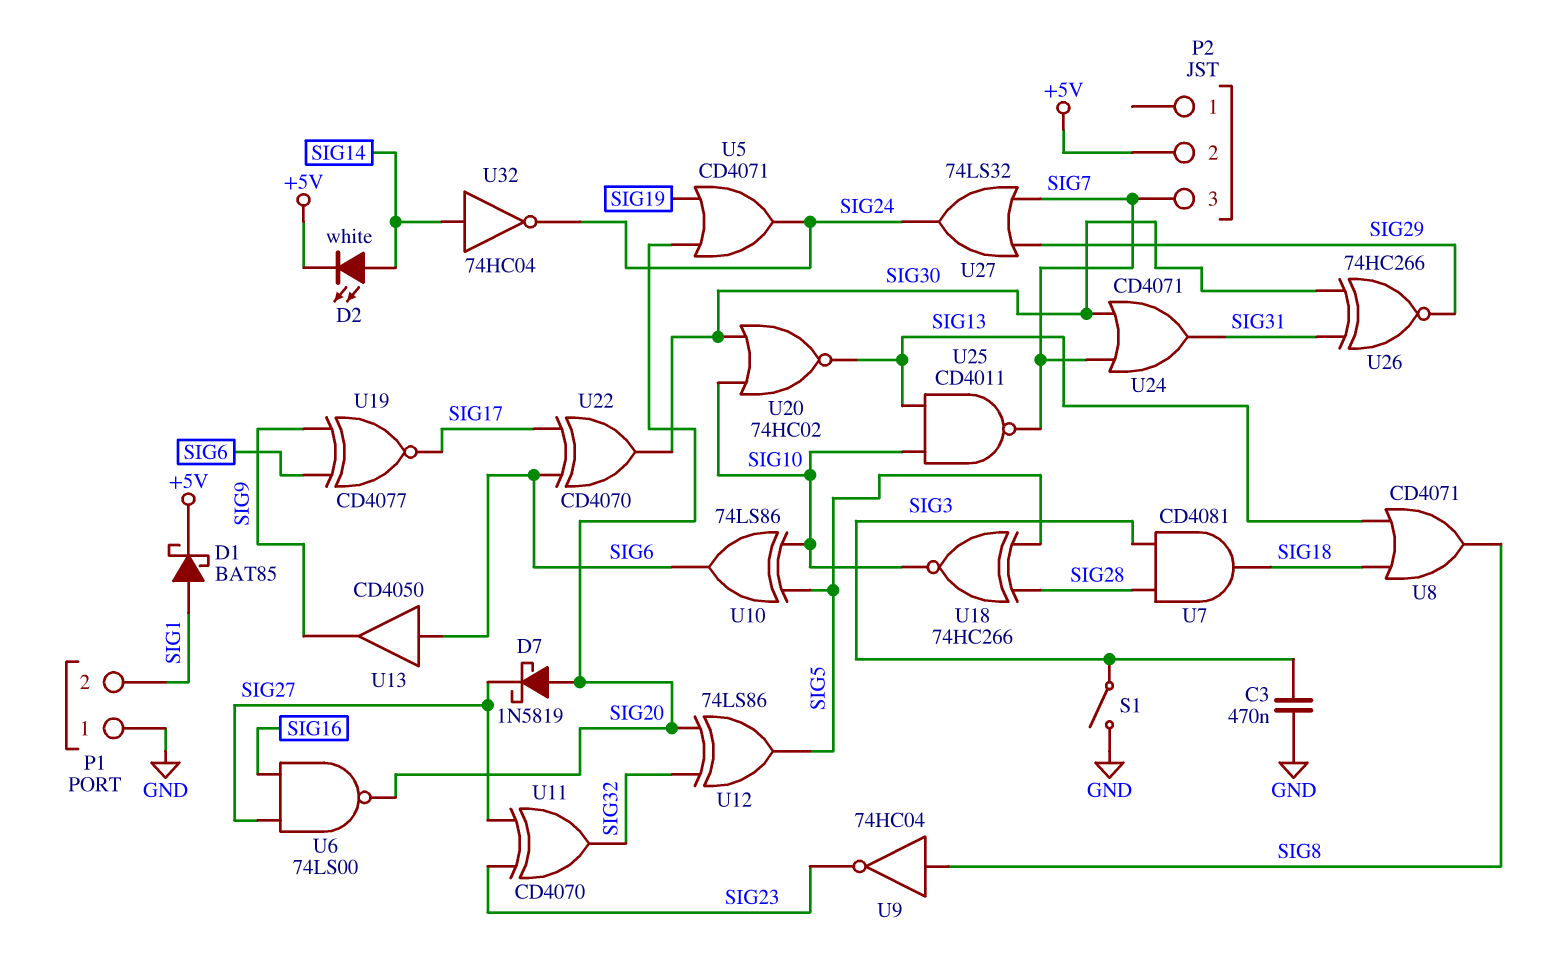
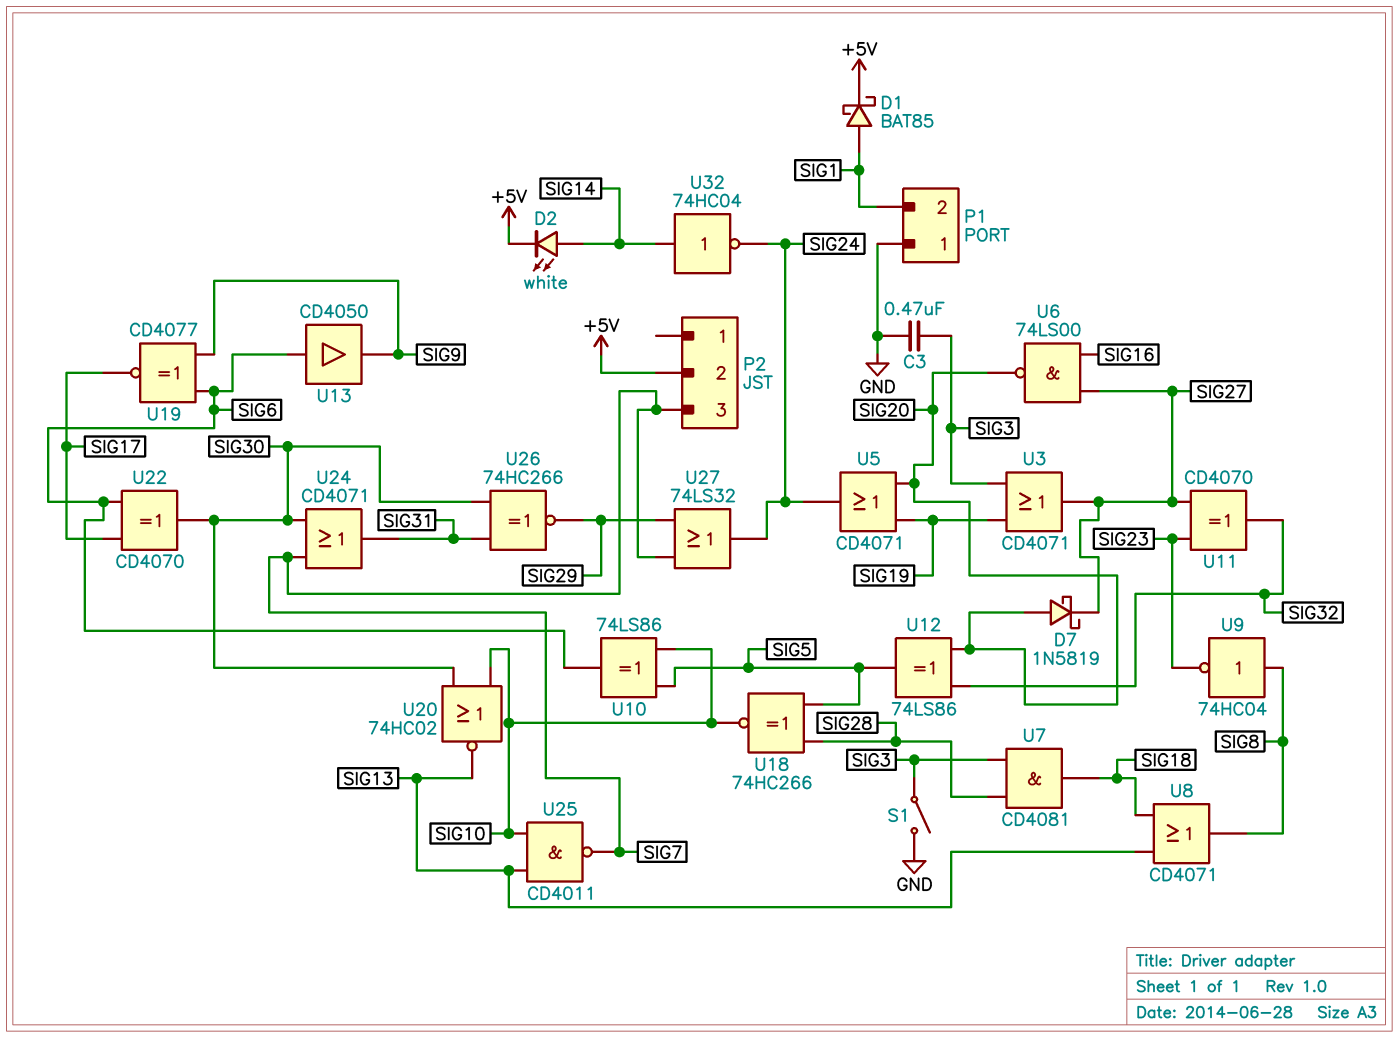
U3: none -> OR CD4071 (in SIG3, in SIG19, out SIG27)

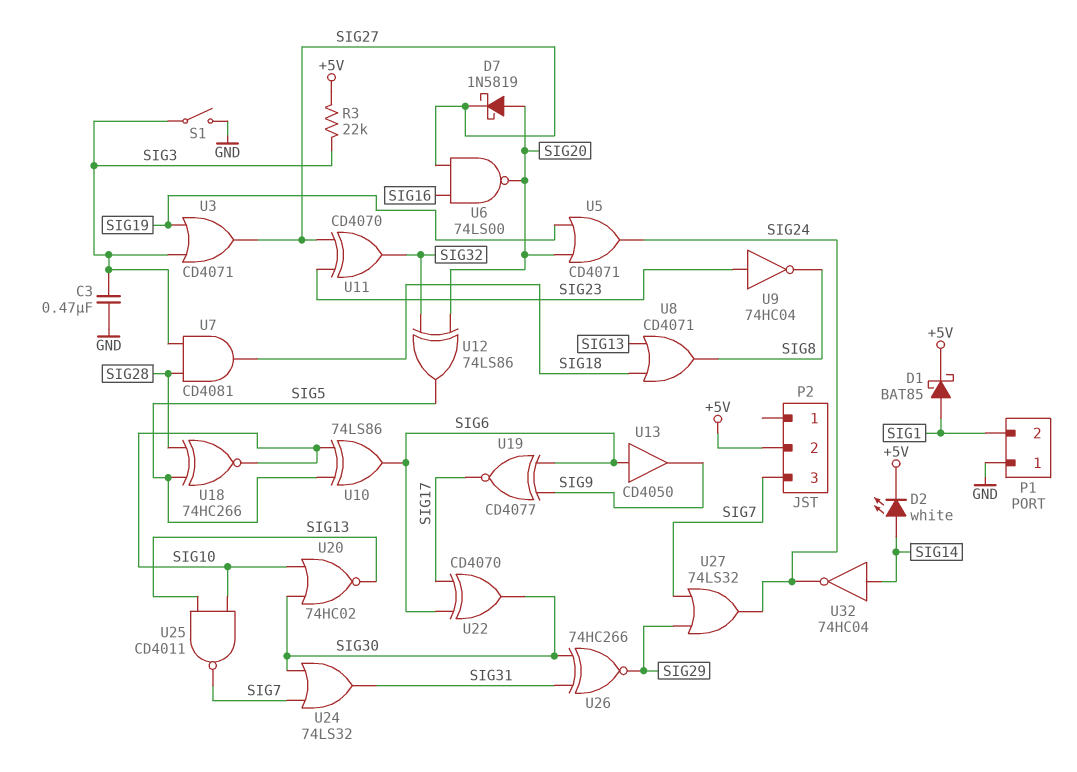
R3: none -> 22k (+5V, SIG3)
U9: NOT 74HC04 (in SIG8, out SIG23) -> NOT 74HC04 (in SIG23, out SIG8)
U24: OR CD4071 (in SIG7, in SIG30, out SIG31) -> OR 74LS32 (in SIG7, in SIG30, out SIG31)

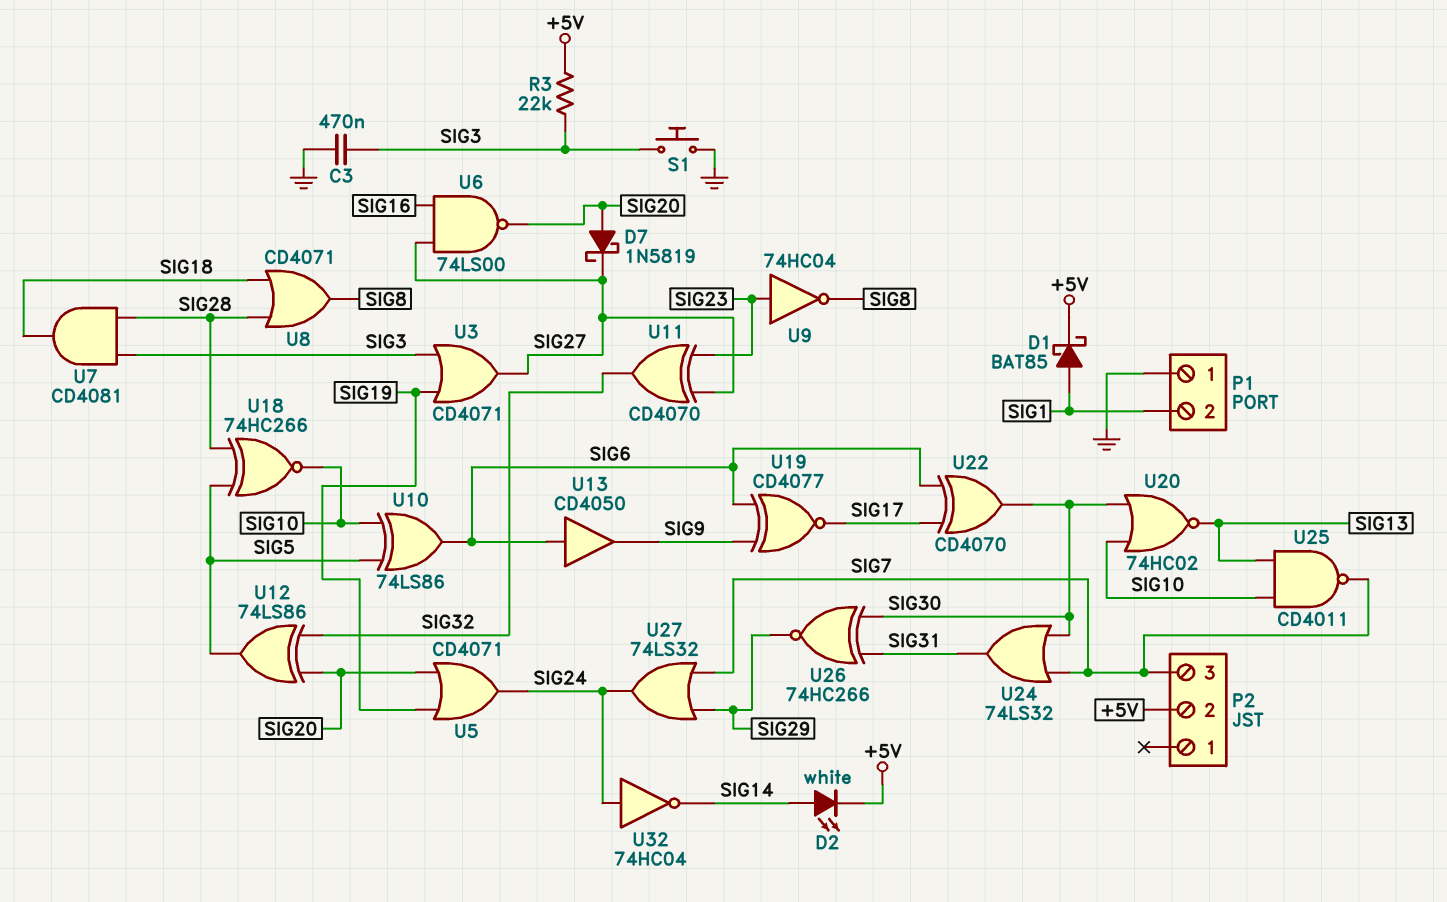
S1: switch (GND, SIG3) -> button (GND, SIG3)
U8: OR CD4071 (in SIG13, in SIG18, out SIG8) -> OR CD4071 (in SIG18, in SIG28, out SIG8)
U32: NOT 74HC04 (in SIG14, out SIG24) -> NOT 74HC04 (in SIG24, out SIG14)

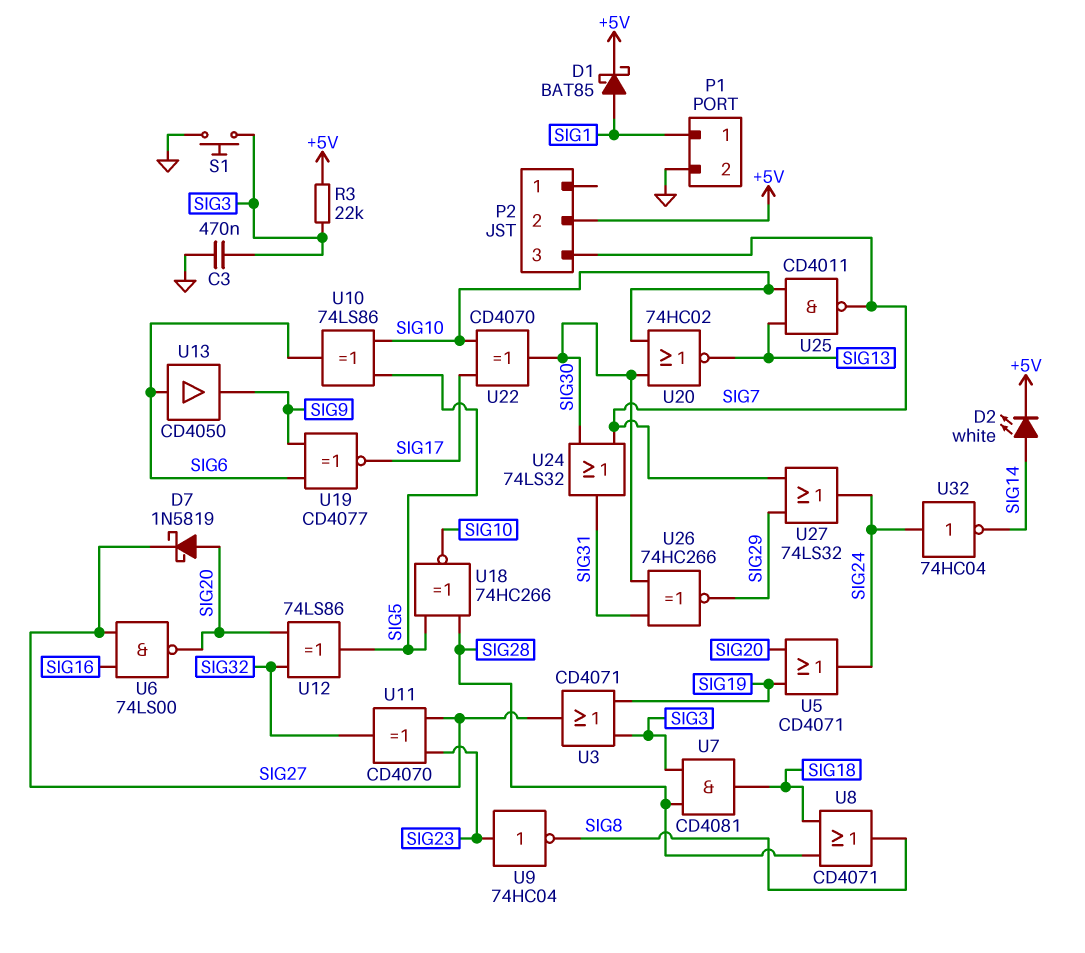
P1 pin 1: GND -> SIG1
P1 pin 2: SIG1 -> GND
U22: XOR CD4070 (in SIG6, in SIG17, out SIG30) -> XOR CD4070 (in SIG10, in SIG17, out SIG30)

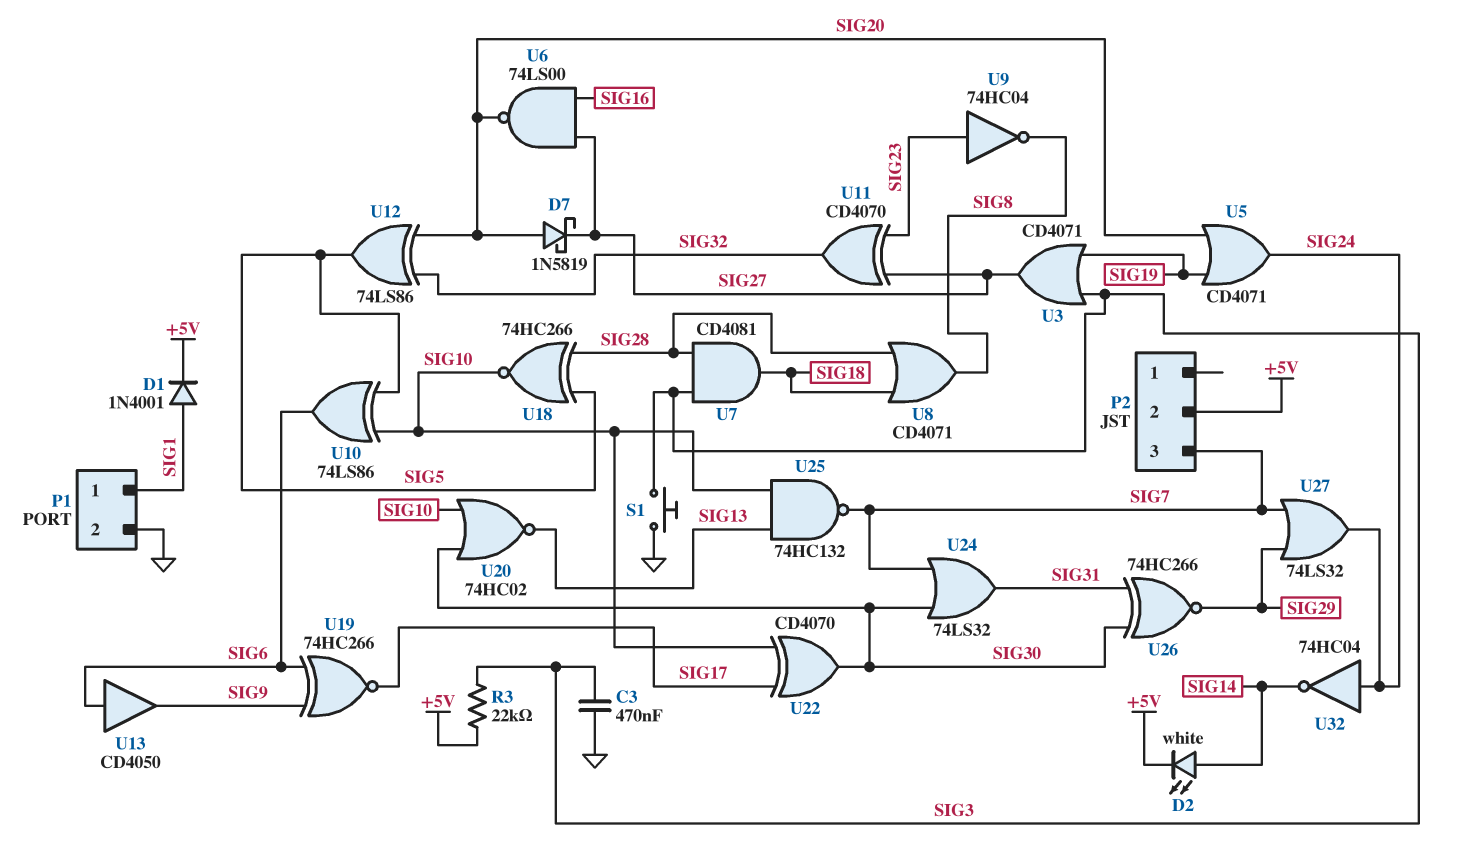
D1: schottky BAT85 (A SIG1, K +5V) -> diode 1N4001 (A SIG1, K +5V)
U19: XNOR CD4077 (in SIG6, in SIG9, out SIG17) -> XNOR 74HC266 (in SIG6, in SIG9, out SIG17)
U25: NAND CD4011 (in SIG10, in SIG13, out SIG7) -> NAND 74HC132 (in SIG10, in SIG13, out SIG7)

